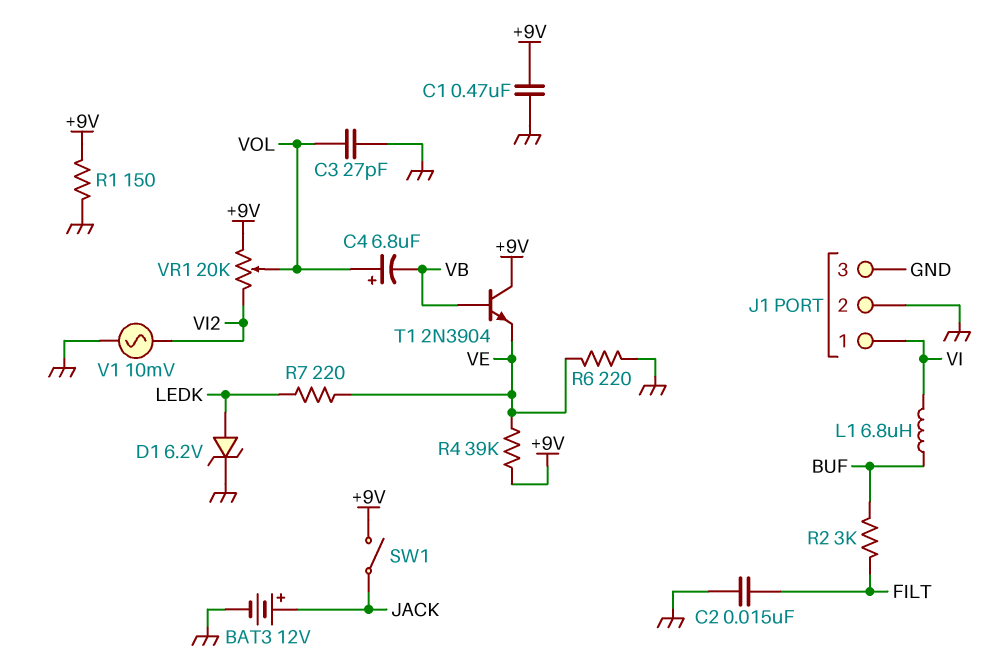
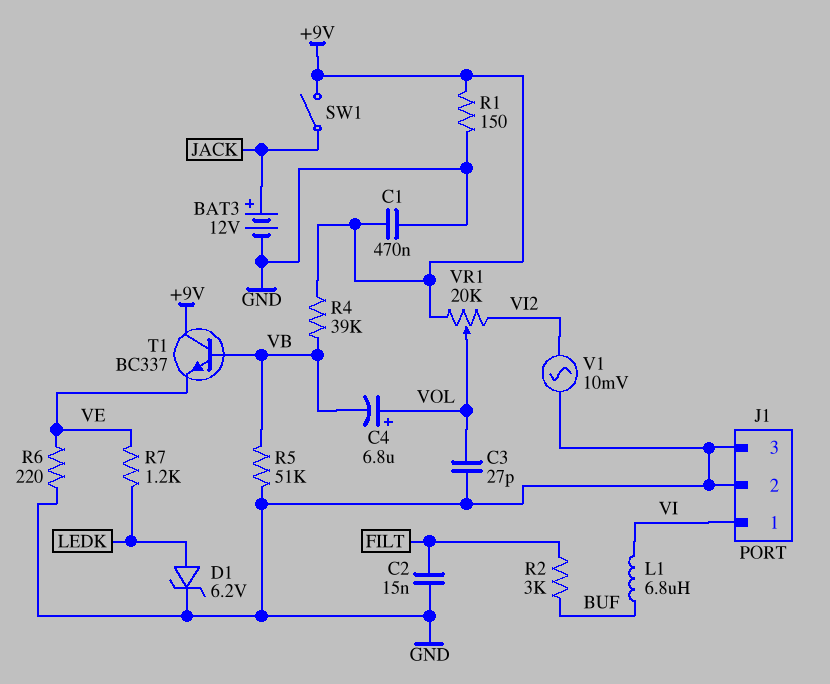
R4: 39k (+9V, VE) -> 39k (+9V, VB)
R5: none -> 51k (GND, VB)
R7: 220 (LEDK, VE) -> 1.2k (LEDK, VE)
T1: NPN 2N3904 (B VB, C +9V, E VE) -> NPN BC337 (B VB, C +9V, E VE)

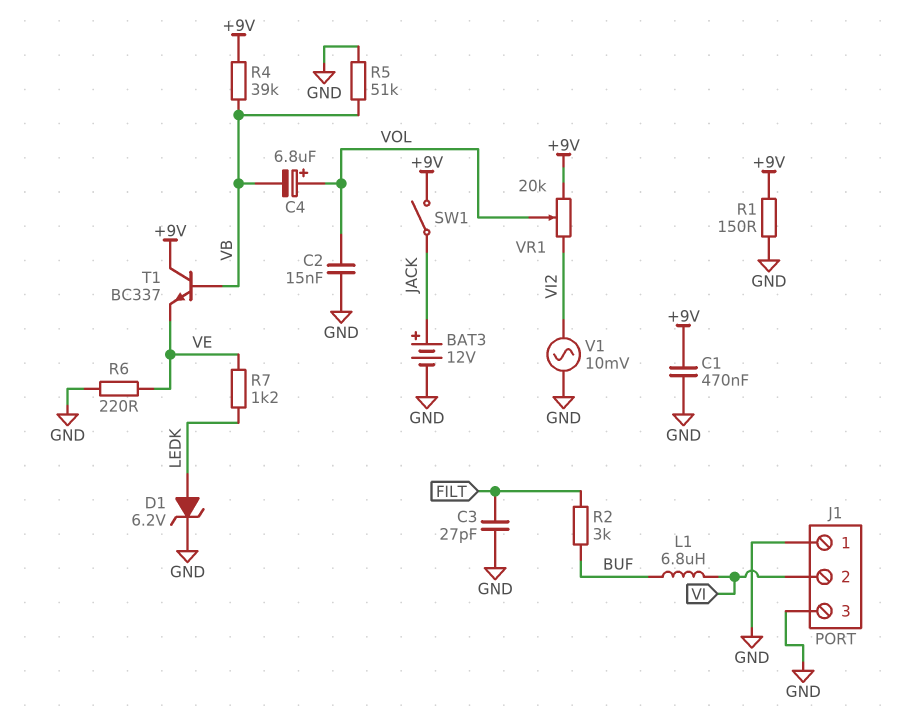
C2: 15nF (FILT, GND) -> 15nF (GND, VOL)
C3: 27pF (GND, VOL) -> 27pF (FILT, GND)
J1 pin 1: VI -> GND
J1 pin 2: GND -> VI

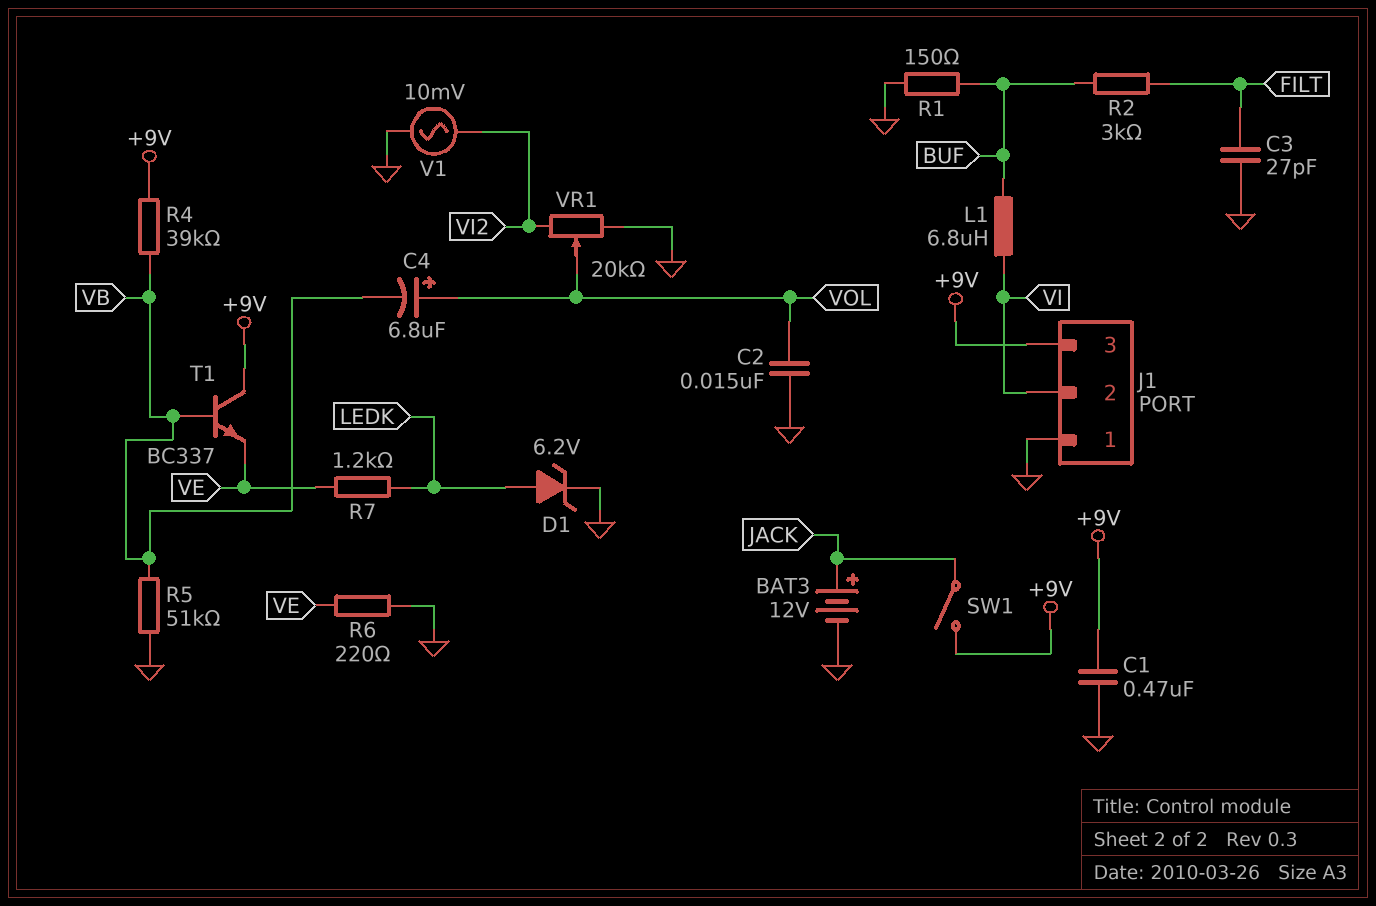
J1 pin 3: GND -> +9V
R1: 150 (+9V, GND) -> 150 (BUF, GND)
VR1: 20k (+9V, VI2, wiper VOL) -> 20k (GND, VI2, wiper VOL)

